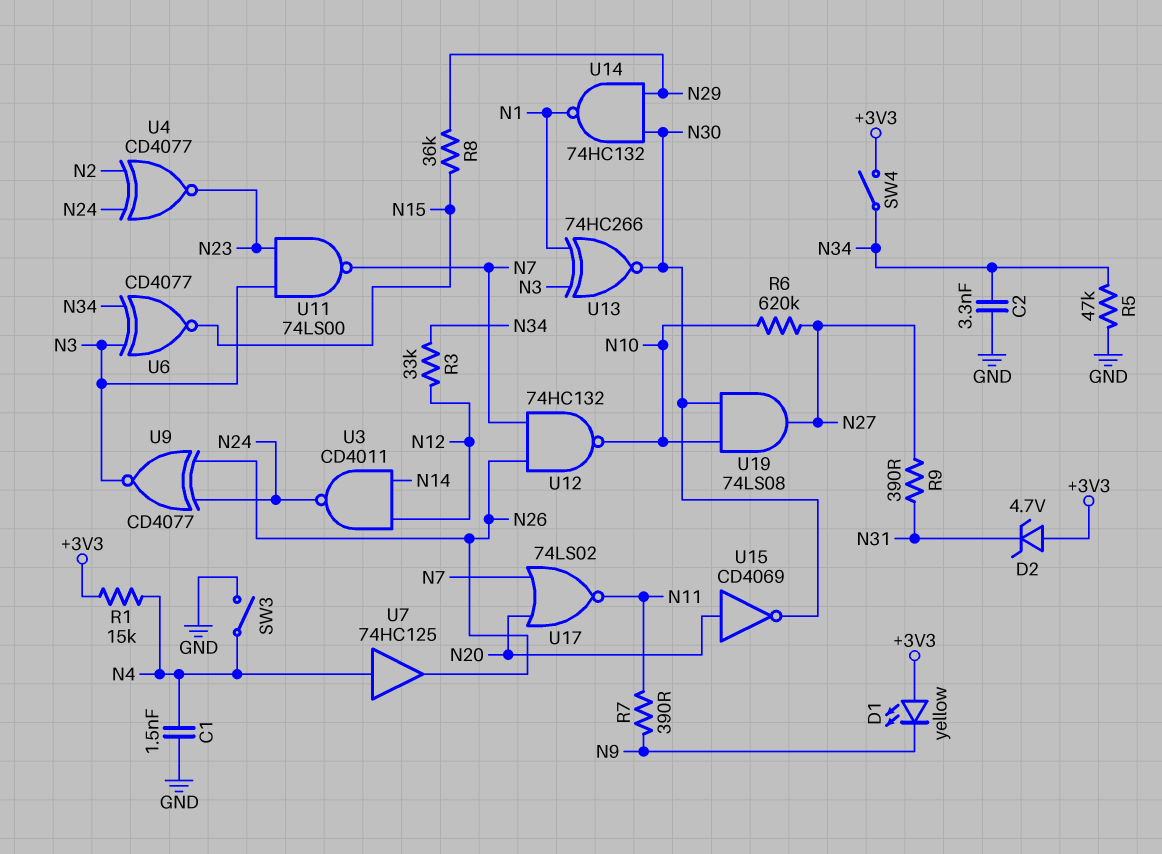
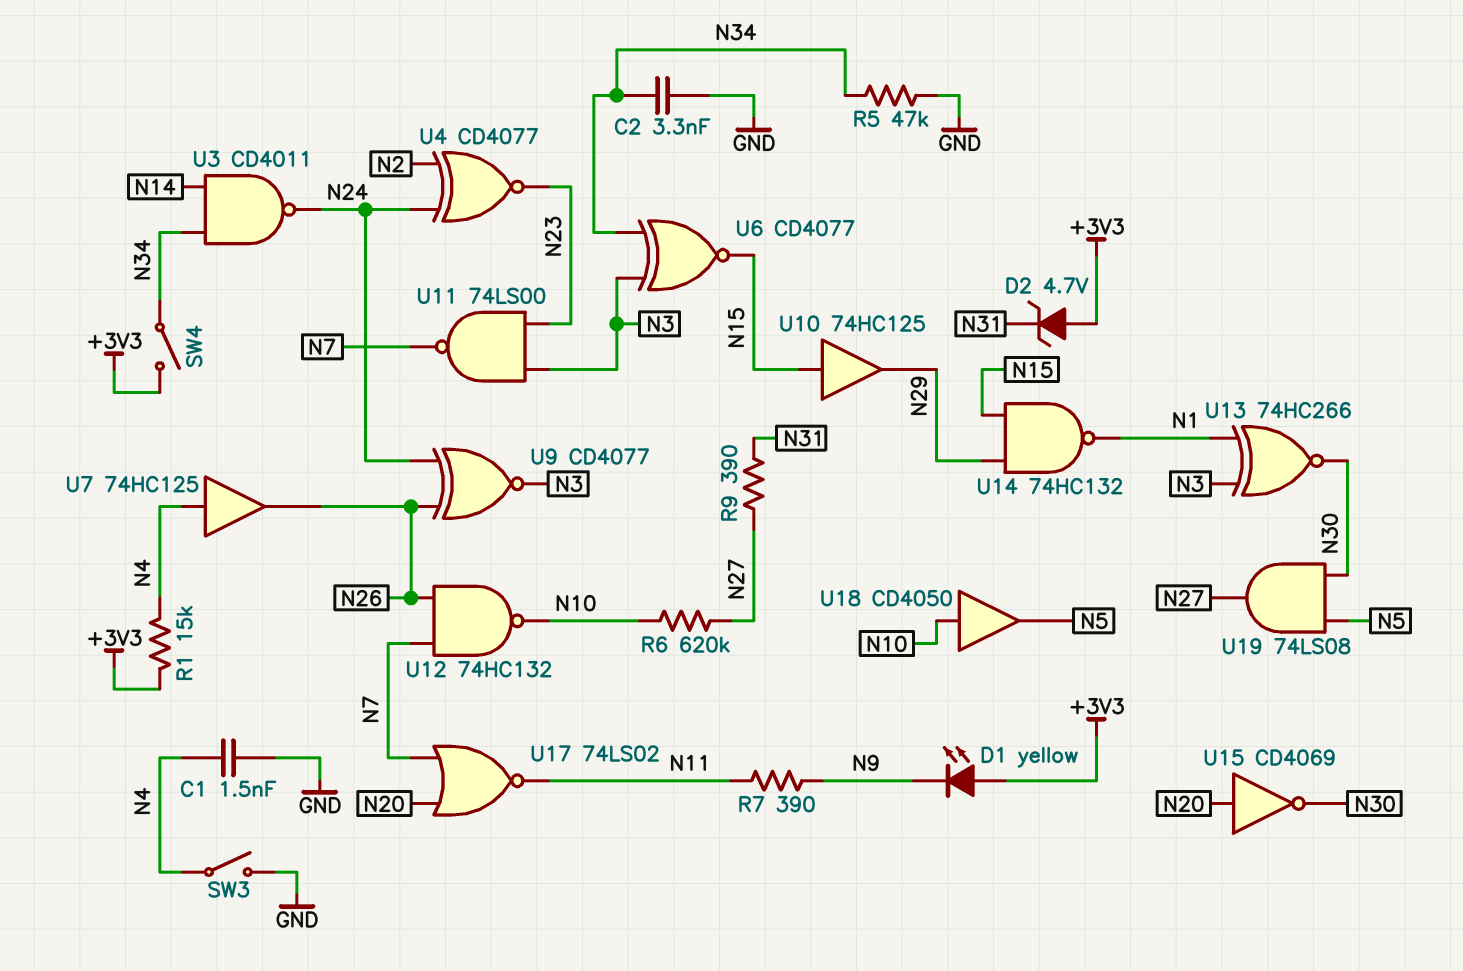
R3: 33k (N12, N34) -> none
R8: 36k (N15, N29) -> none
U3: NAND CD4011 (in N12, in N14, out N24) -> NAND CD4011 (in N14, in N34, out N24)
U10: none -> buffer 74HC125 (in N15, out N29)
U14: NAND 74HC132 (in N29, in N30, out N1) -> NAND 74HC132 (in N15, in N29, out N1)
U18: none -> buffer CD4050 (in N10, out N5)
U19: AND 74LS08 (in N10, in N30, out N27) -> AND 74LS08 (in N5, in N30, out N27)

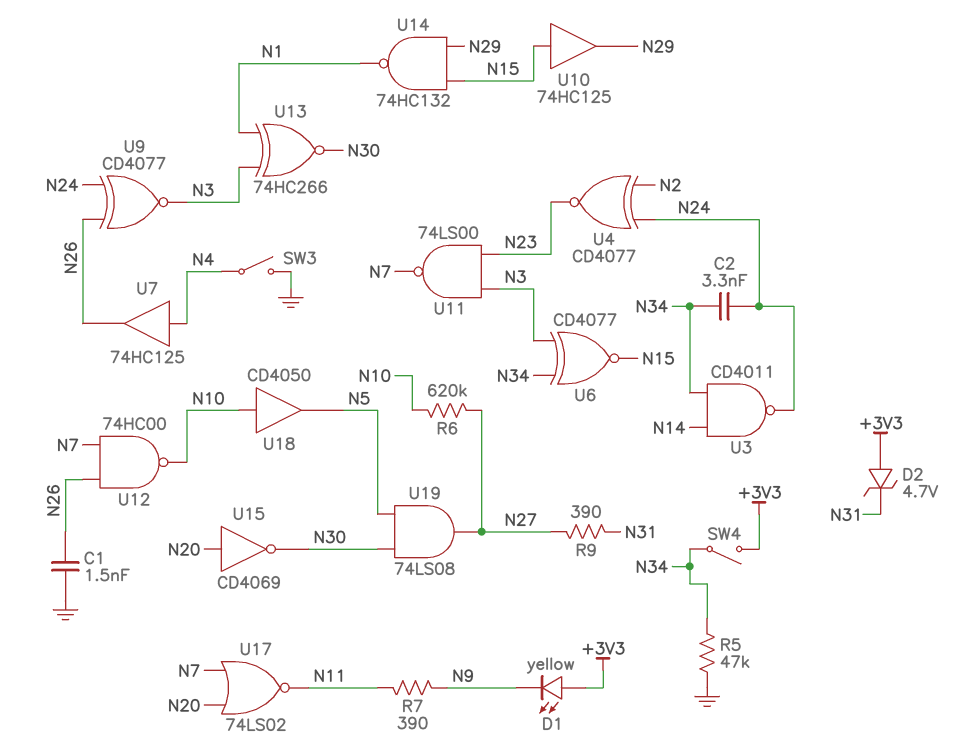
C1: 1.5nF (GND, N4) -> 1.5nF (GND, N26)
C2: 3.3nF (GND, N34) -> 3.3nF (N24, N34)
R1: 15k (+3V3, N4) -> none
U12: NAND 74HC132 (in N7, in N26, out N10) -> NAND 74HC00 (in N7, in N26, out N10)

